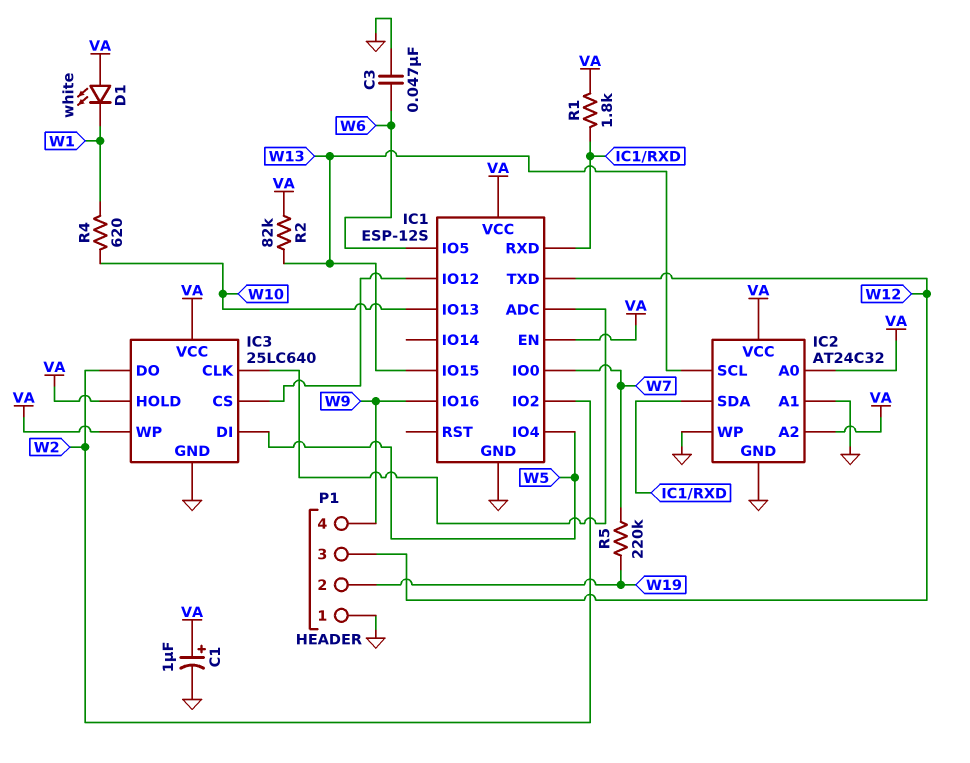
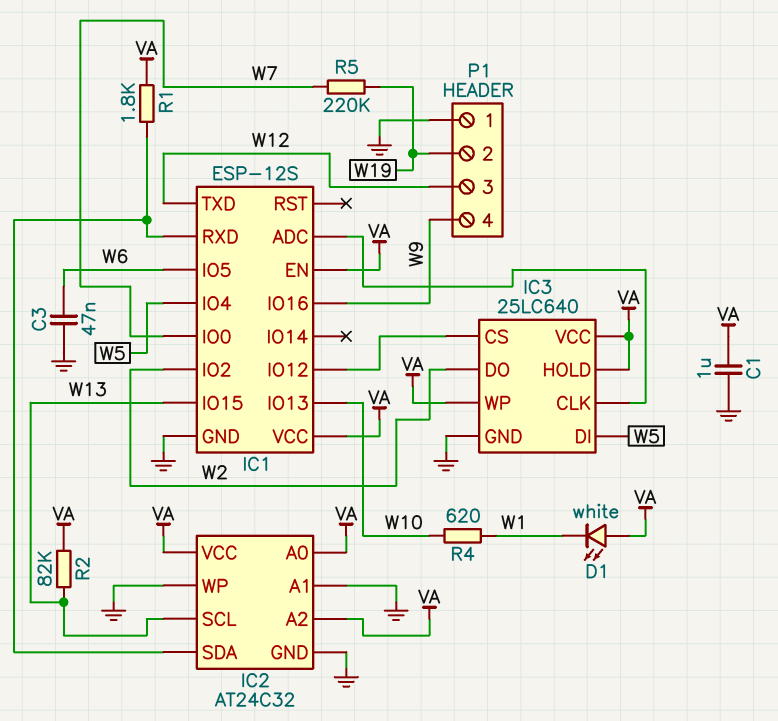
C1: 1uF (plus VA, minus GND) -> 1uF (GND, VA)

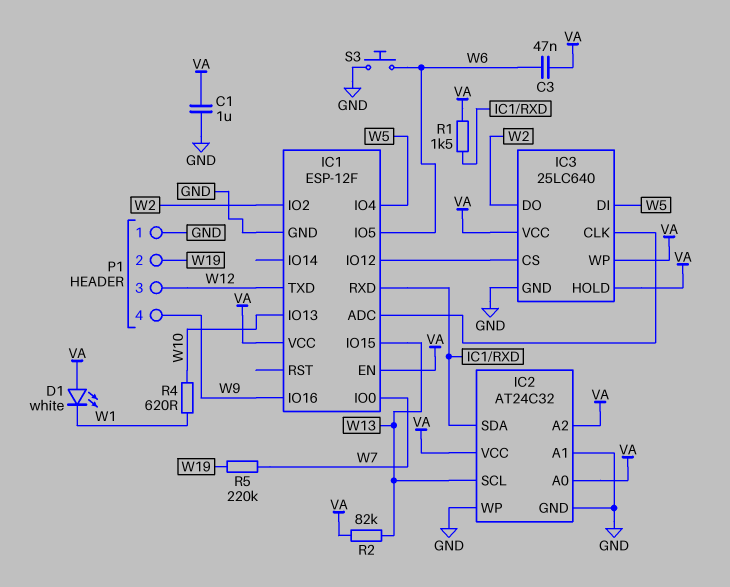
C3: 47nF (GND, W6) -> 47nF (VA, W6)
IC1: ESP-12S -> ESP-12F
R1: 1.8k (IC1/RXD, VA) -> 1.5k (IC1/RXD, VA)
S3: none -> button (GND, W6)

